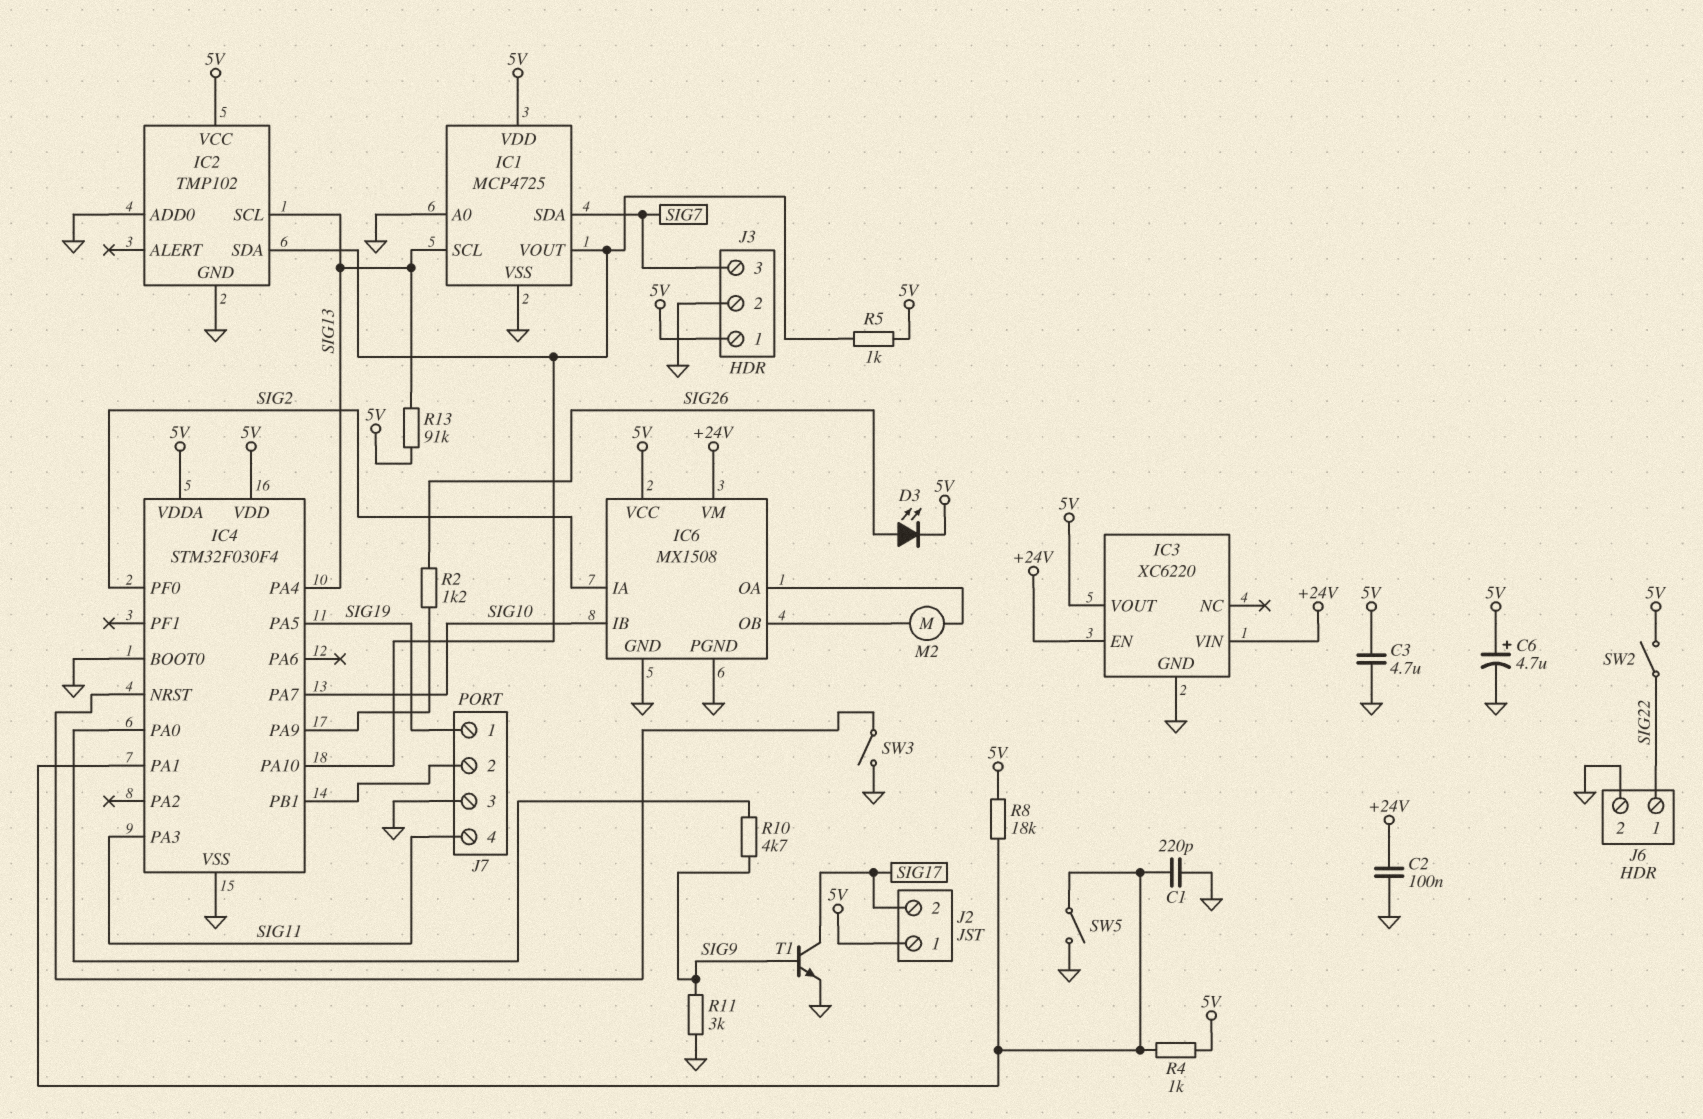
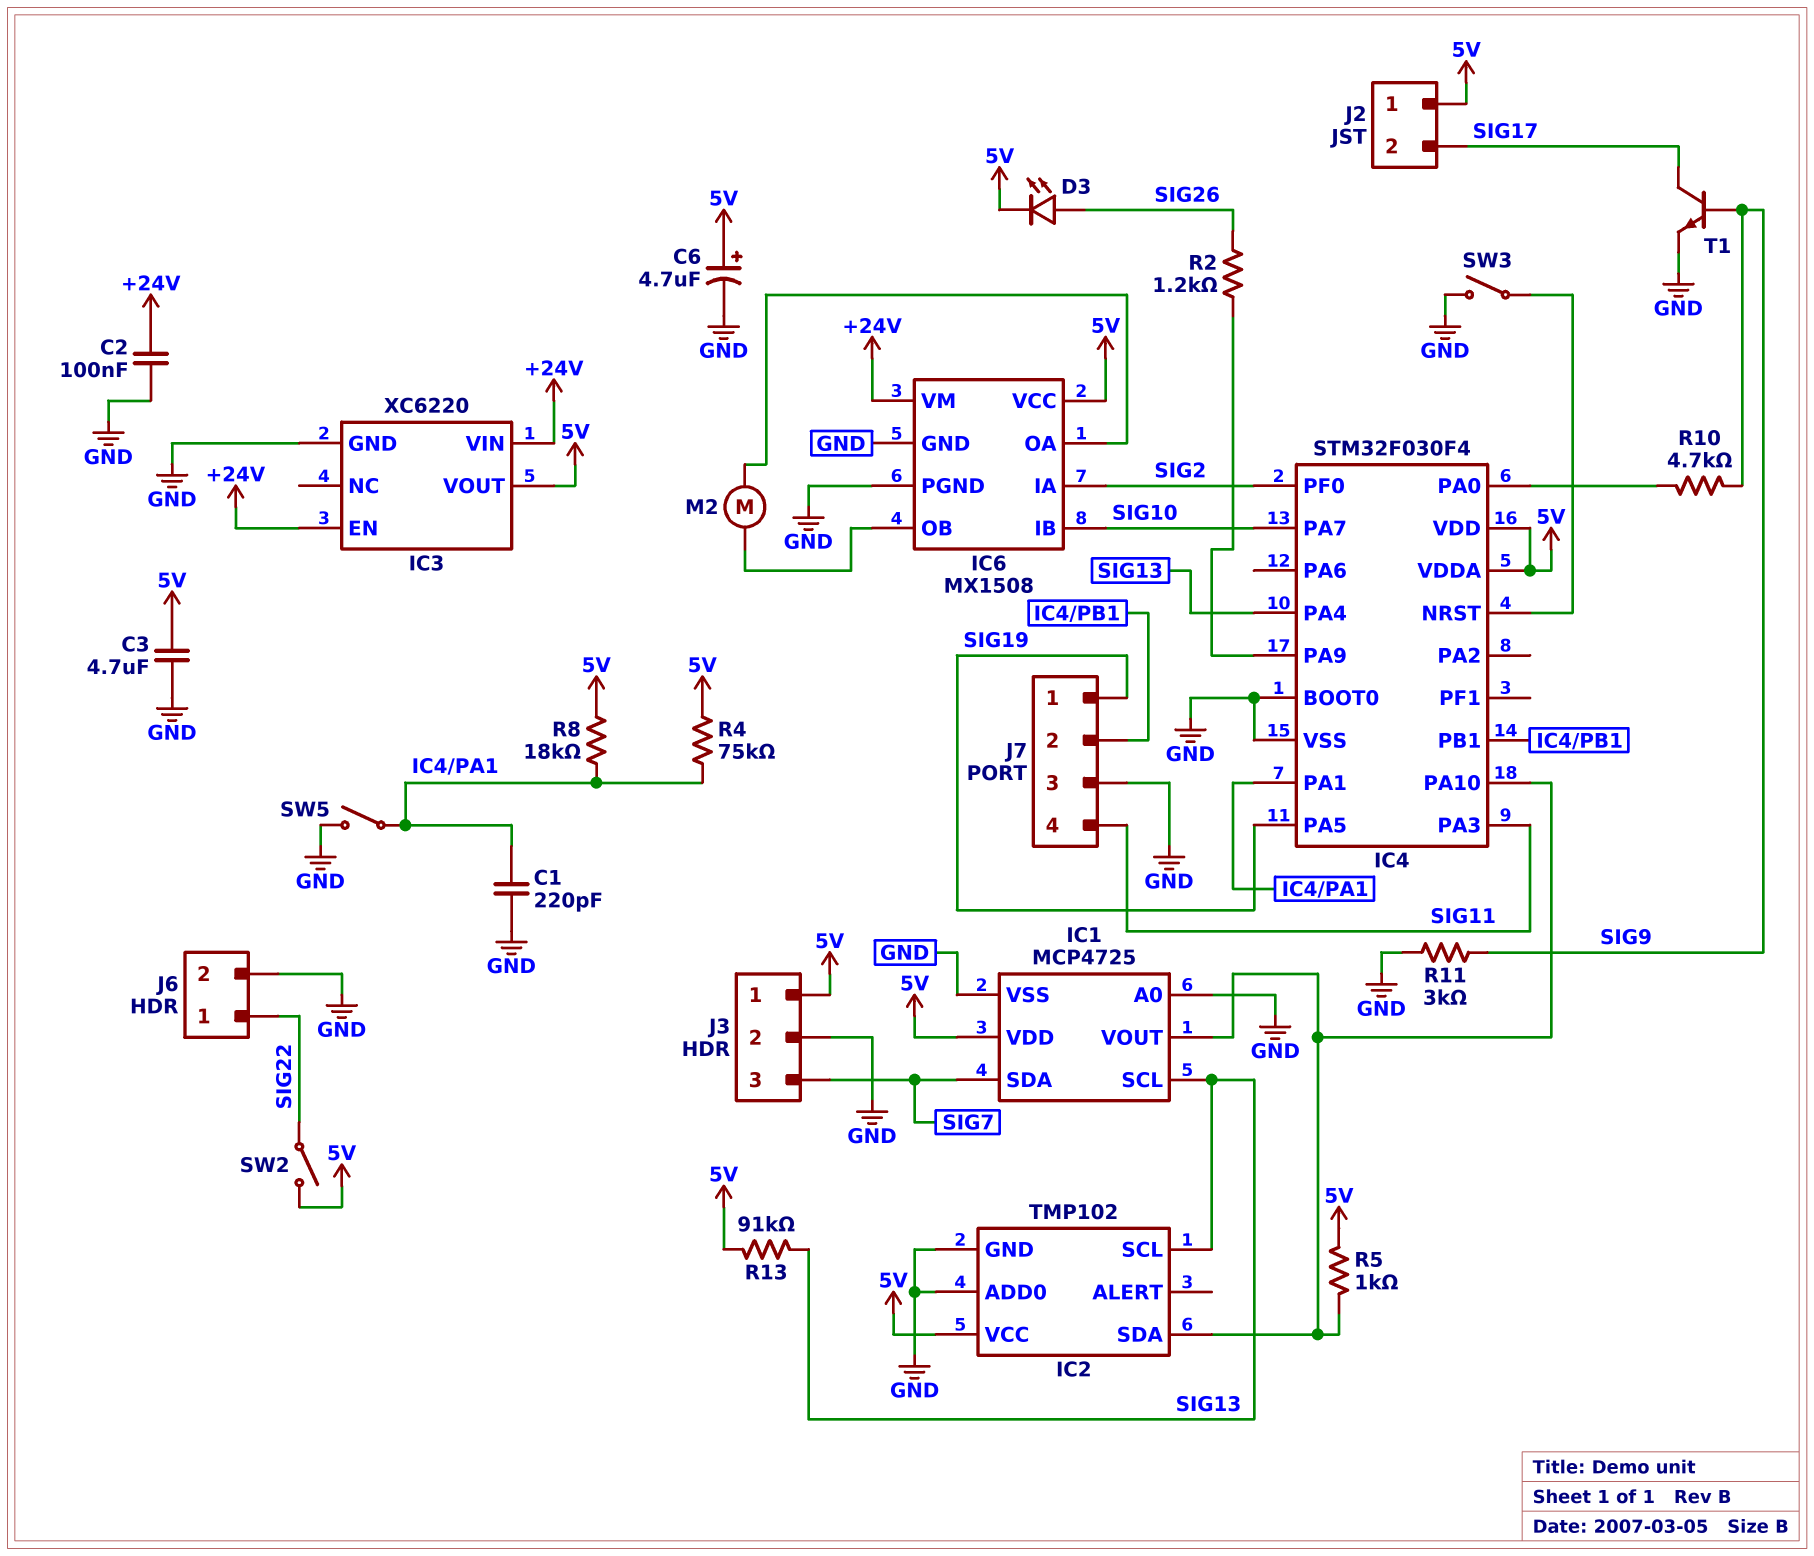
R4: 1k (5V, IC4/PA1) -> 75k (5V, IC4/PA1)

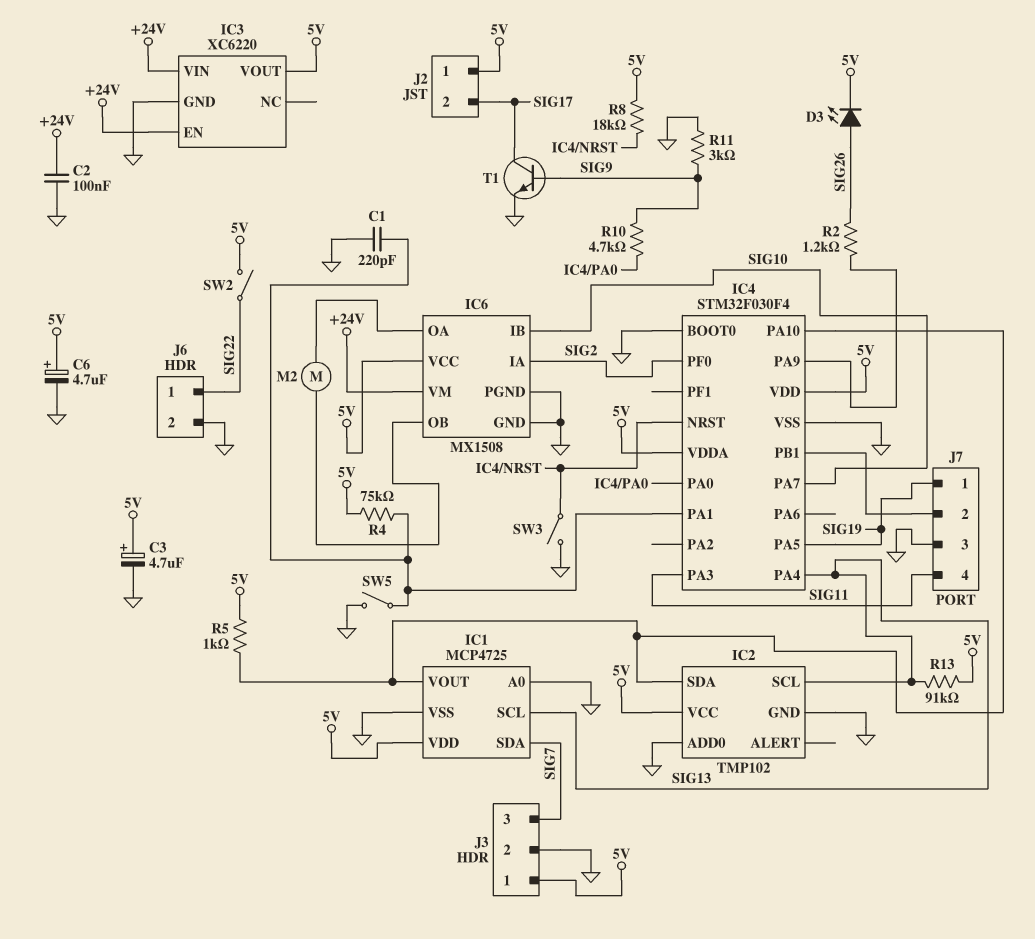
C3: 4.7uF (5V, GND) -> 4.7uF (plus 5V, minus GND)
R8: 18k (5V, IC4/PA1) -> 18k (5V, IC4/NRST)

